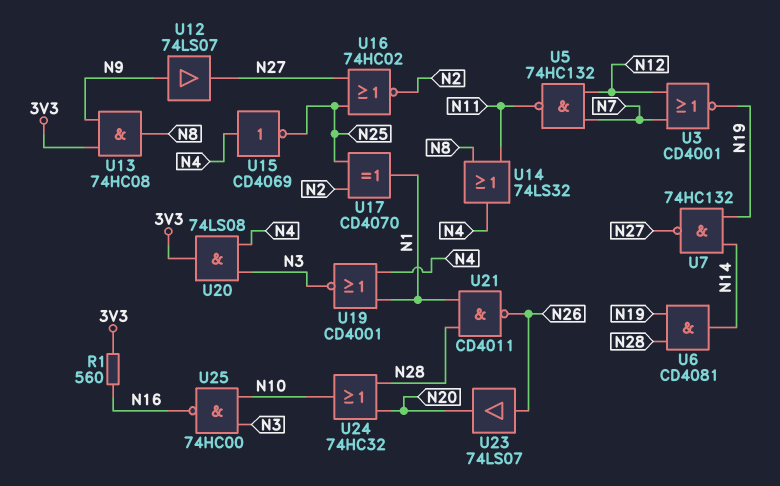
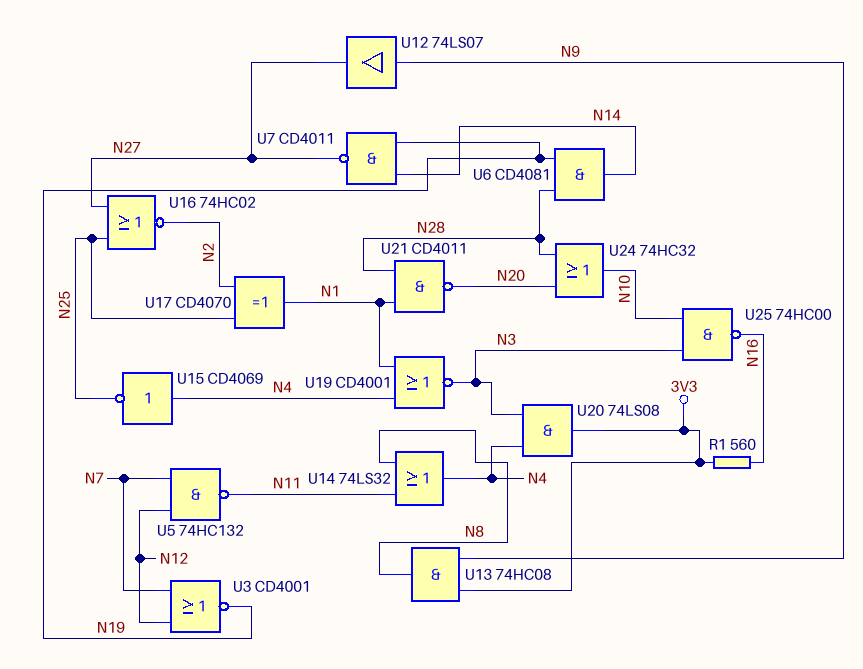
U7: NAND 74HC132 (in N14, in N19, out N27) -> NAND CD4011 (in N14, in N19, out N27)
U21: NAND CD4011 (in N1, in N28, out N26) -> NAND CD4011 (in N1, in N28, out N20)
U23: buffer 74LS07 (in N26, out N20) -> none

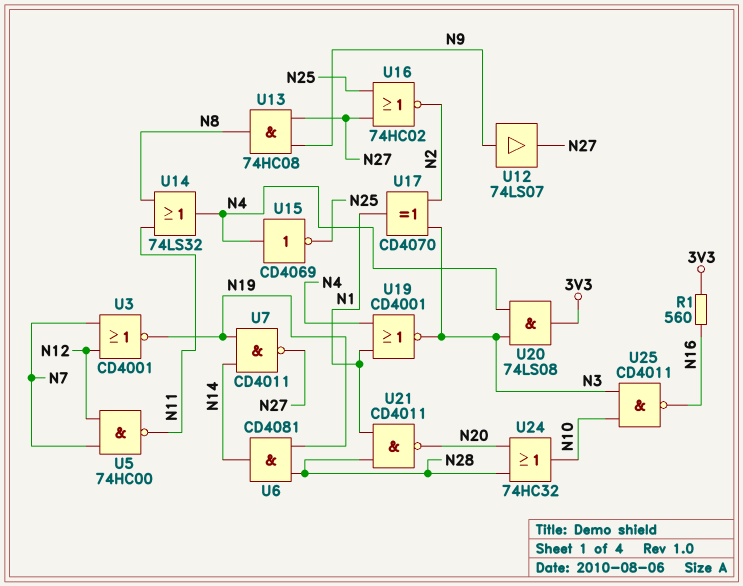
U5: NAND 74HC132 (in N7, in N12, out N11) -> NAND 74HC00 (in N7, in N12, out N11)
U13: AND 74HC08 (in 3V3, in N9, out N8) -> AND 74HC08 (in N9, in N27, out N8)
U17: XOR CD4070 (in N2, in N25, out N1) -> XOR CD4070 (in N2, in N3, out N1)
U25: NAND 74HC00 (in N3, in N10, out N16) -> NAND CD4011 (in N3, in N10, out N16)

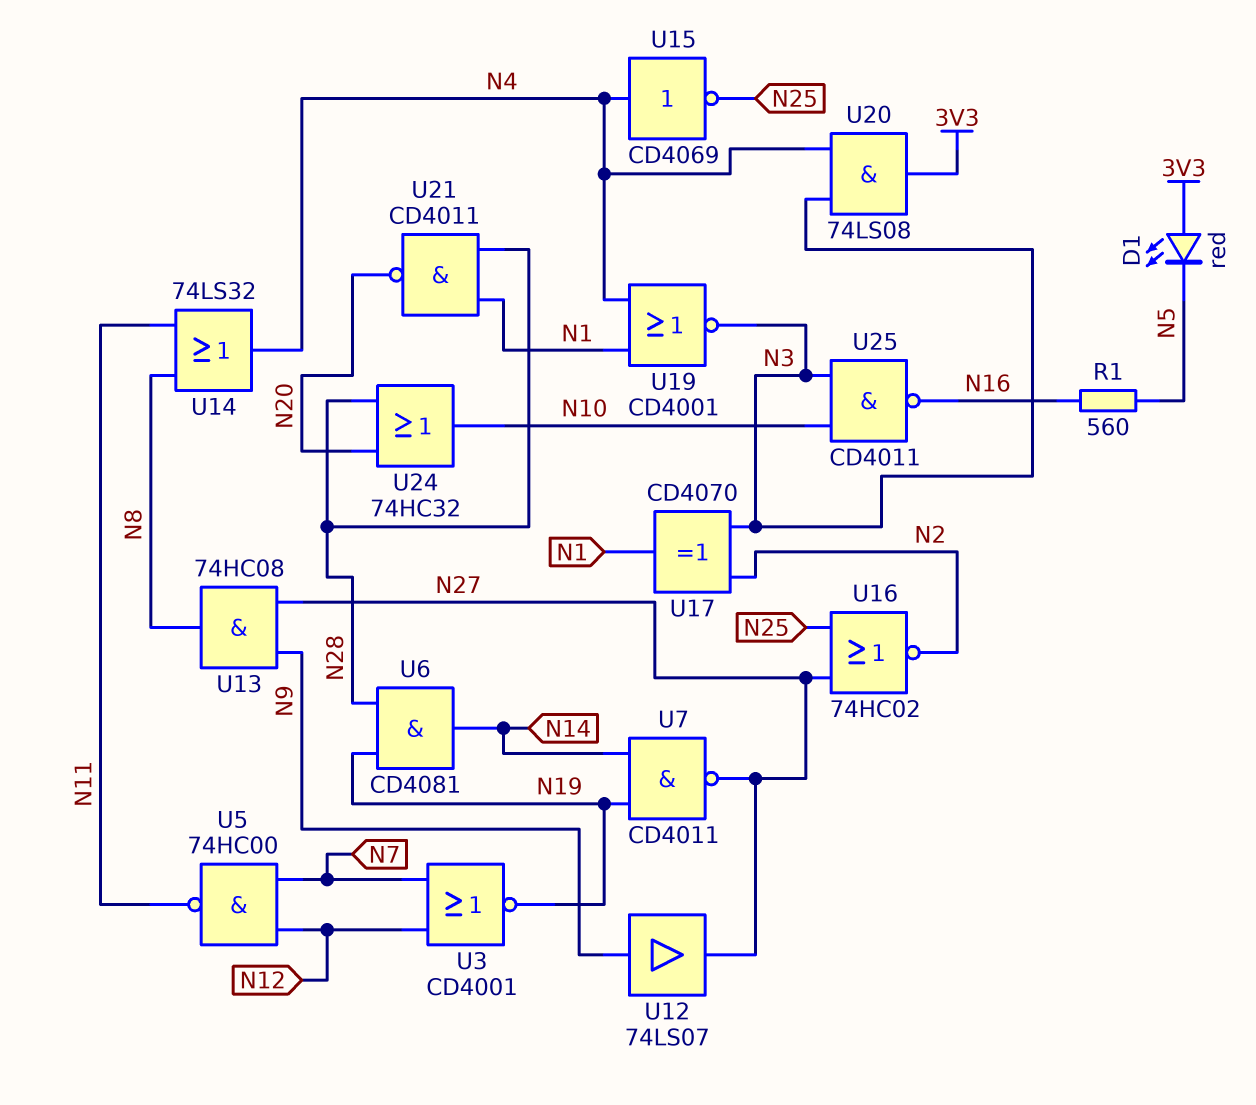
D1: none -> LED red (A 3V3, K N5)
R1: 560 (3V3, N16) -> 560 (N5, N16)

